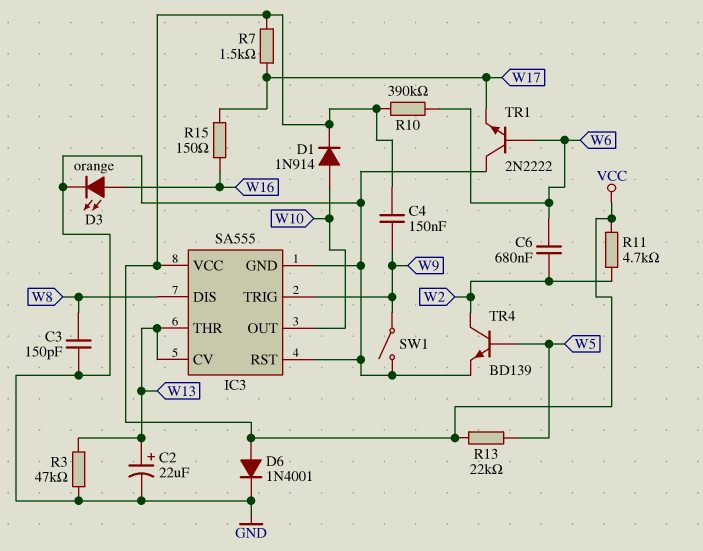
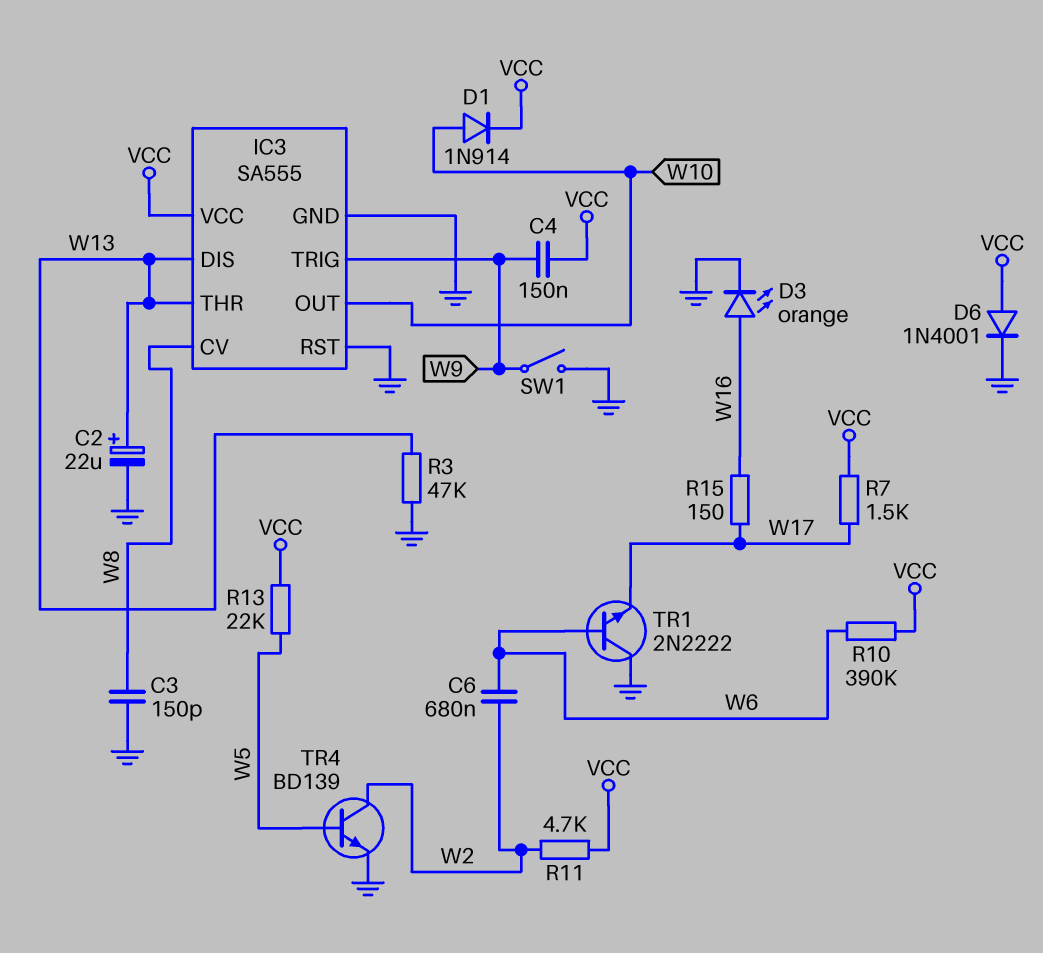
IC3 pin CV: W13 -> W8
IC3 pin DIS: W8 -> W13

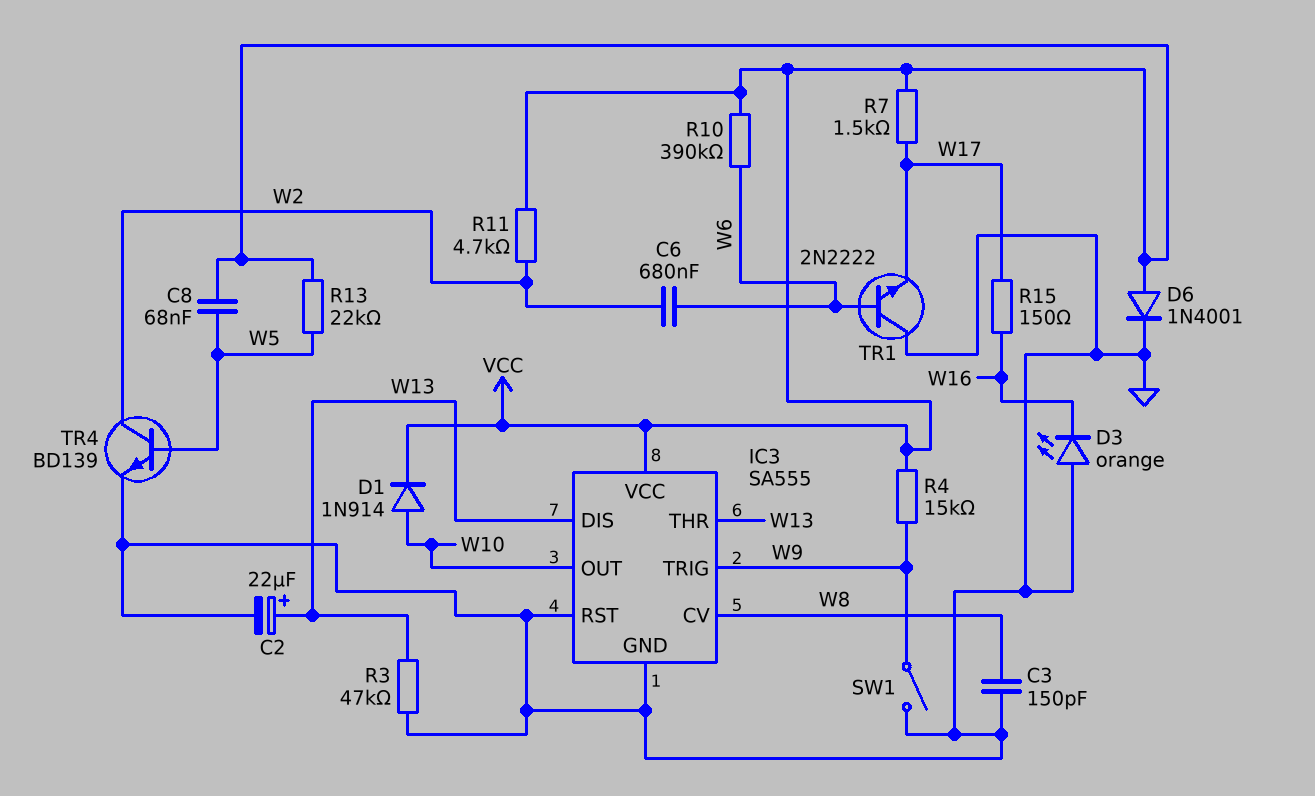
C4: 150nF (VCC, W9) -> none
C8: none -> 68nF (VCC, W5)
D3: LED orange (A W16, K GND) -> LED orange (A GND, K W16)
R4: none -> 15k (VCC, W9)

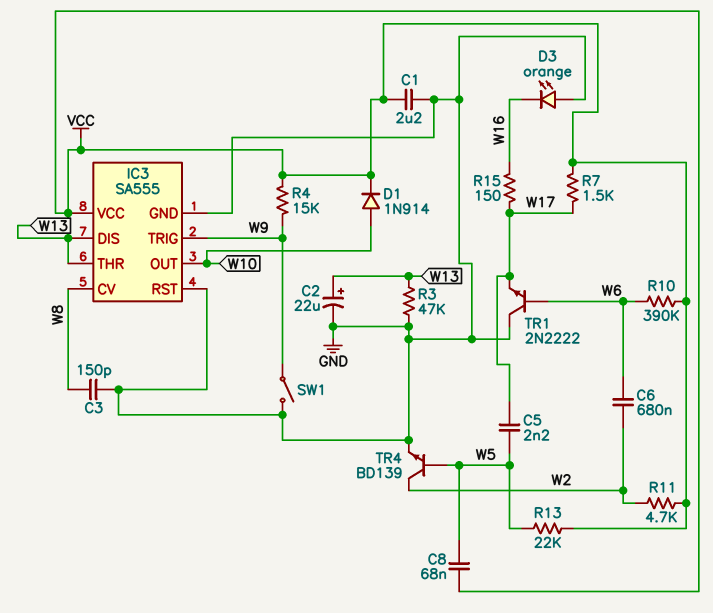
C1: none -> 2.2uF (GND, VCC)
C5: none -> 2.2nF (W5, W17)
D6: diode 1N4001 (A VCC, K GND) -> none

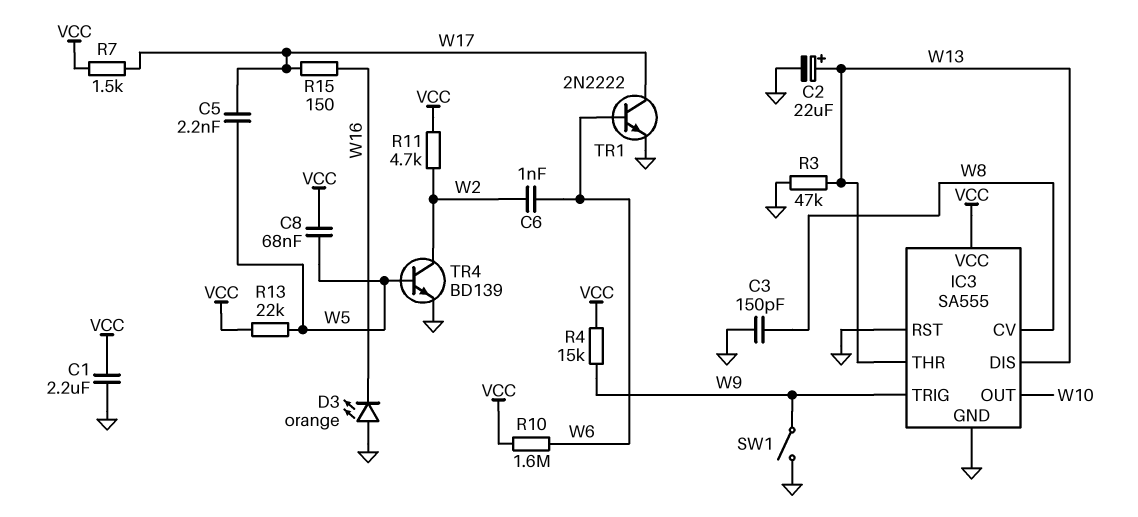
C6: 680nF (W2, W6) -> 1nF (W2, W6)
D1: diode 1N914 (A W10, K VCC) -> none
R10: 390k (VCC, W6) -> 1.6M (VCC, W6)
TR1: NPN 2N2222 (B W6, C GND, E W17) -> NPN 2N2222 (B W6, C W17, E GND)

